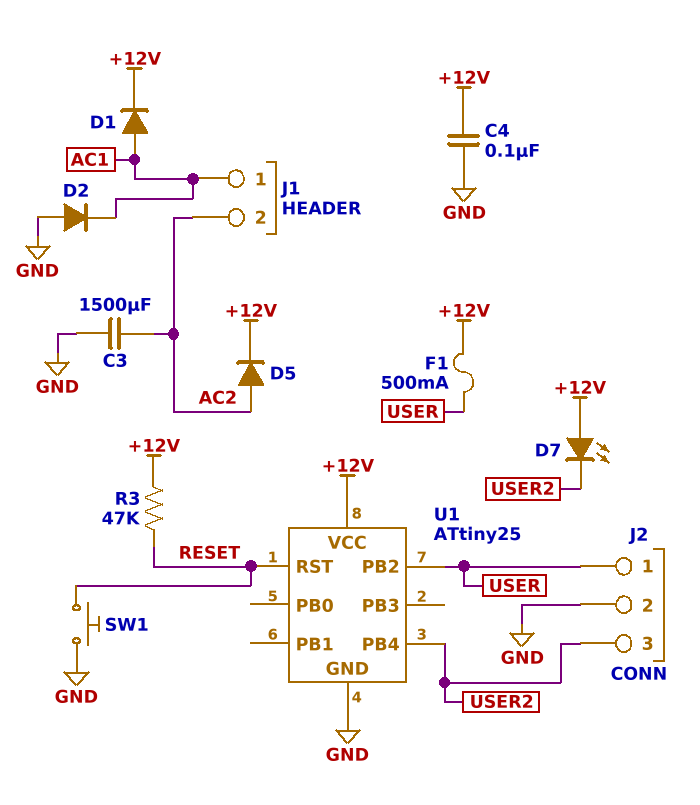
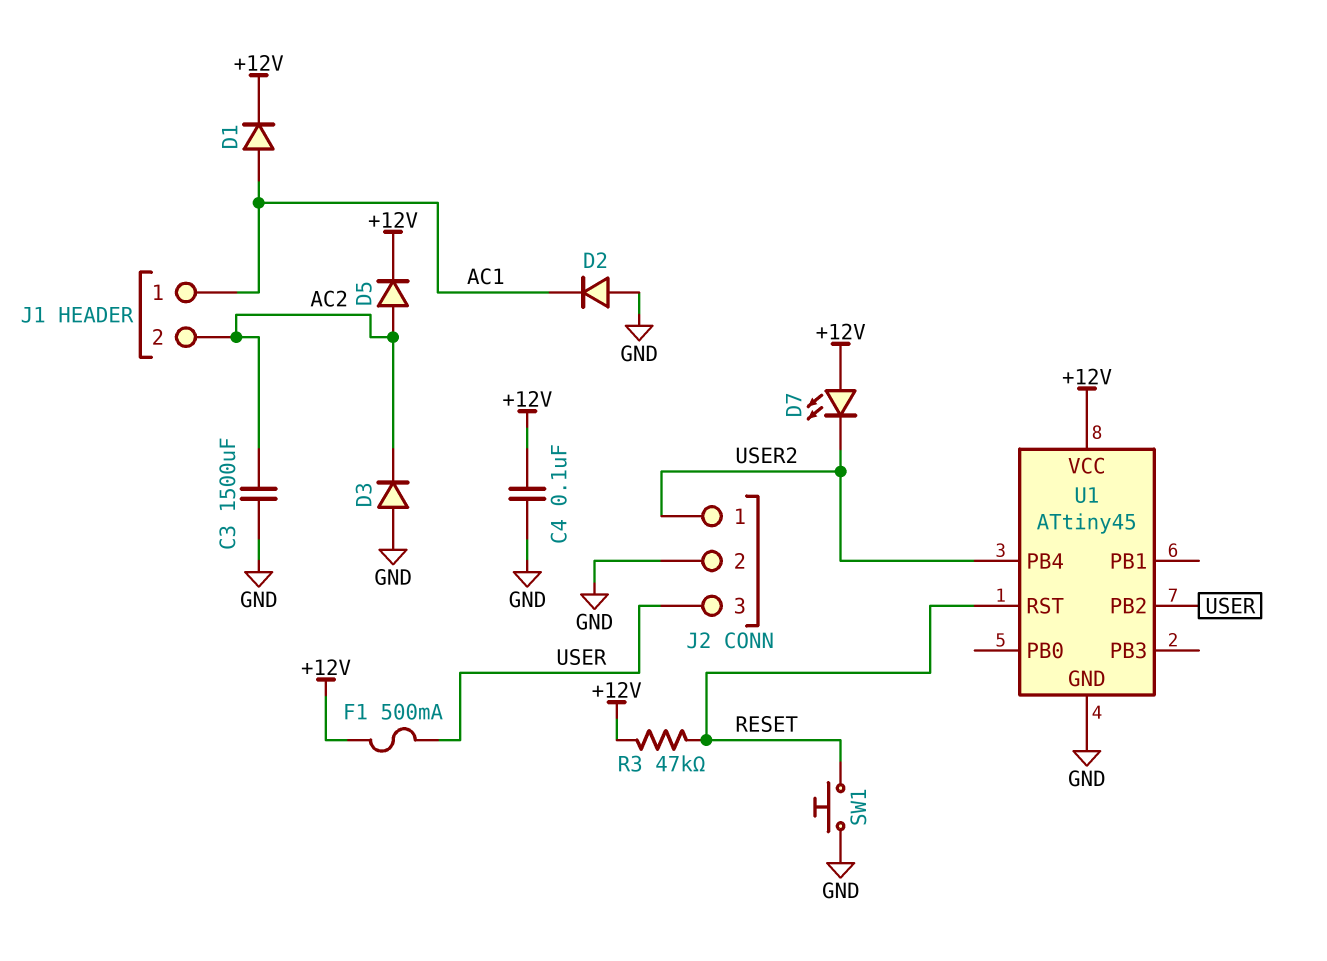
D3: none -> diode (A GND, K AC2)
J2 pin 1: USER -> USER2
J2 pin 3: USER2 -> USER
U1: ATtiny25 -> ATtiny45

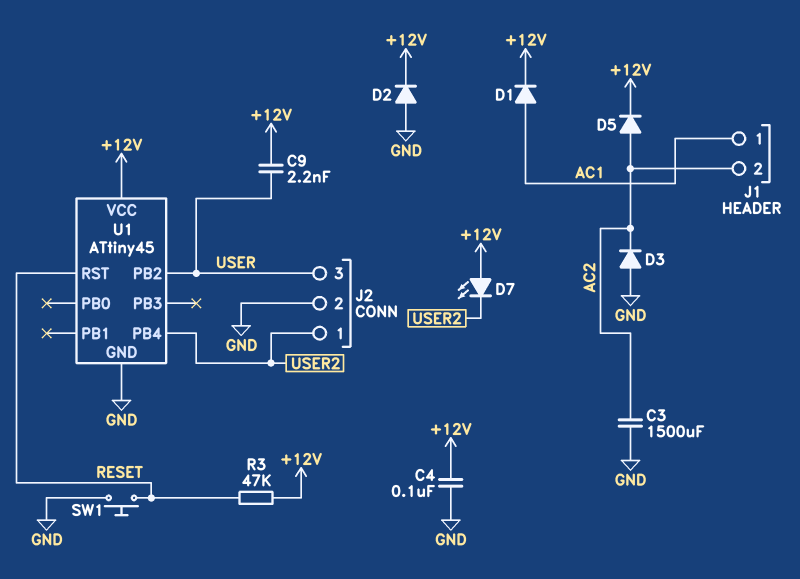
C9: none -> 2.2nF (+12V, USER)
D2: diode (A GND, K AC1) -> diode (A GND, K +12V)
F1: 500mA (+12V, USER) -> none

